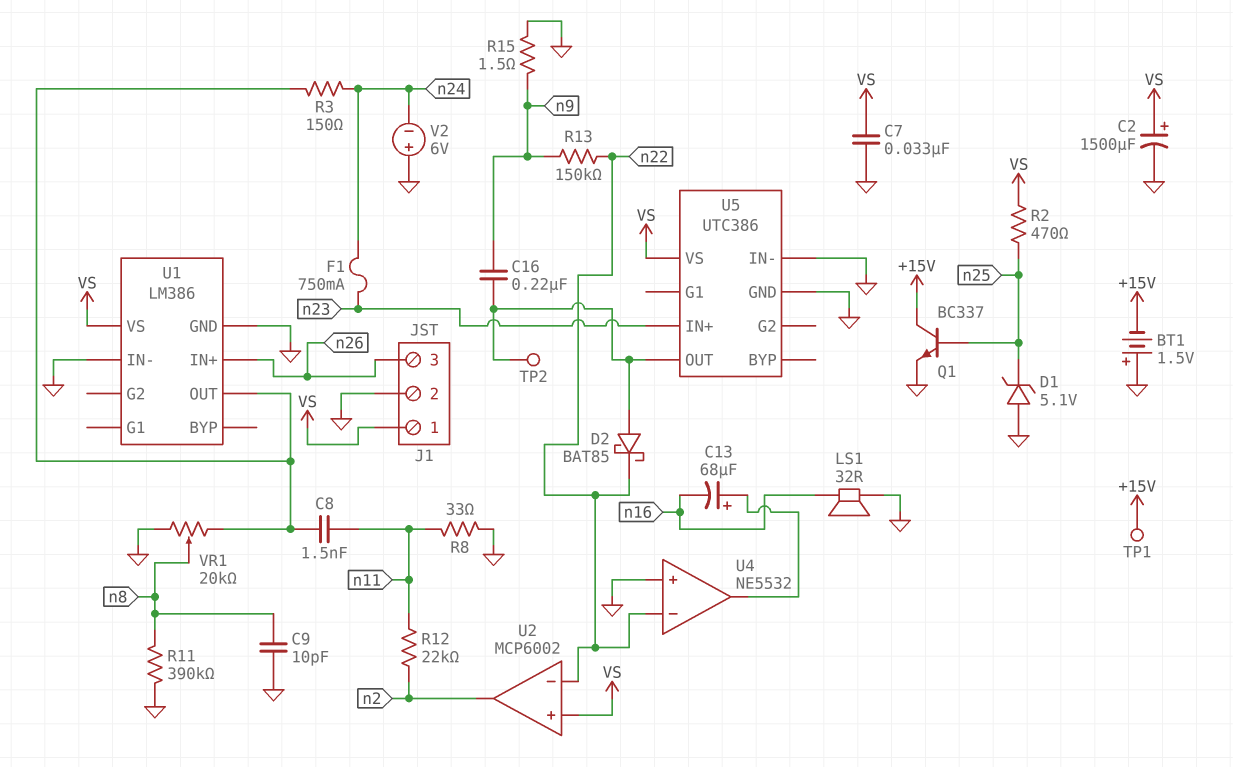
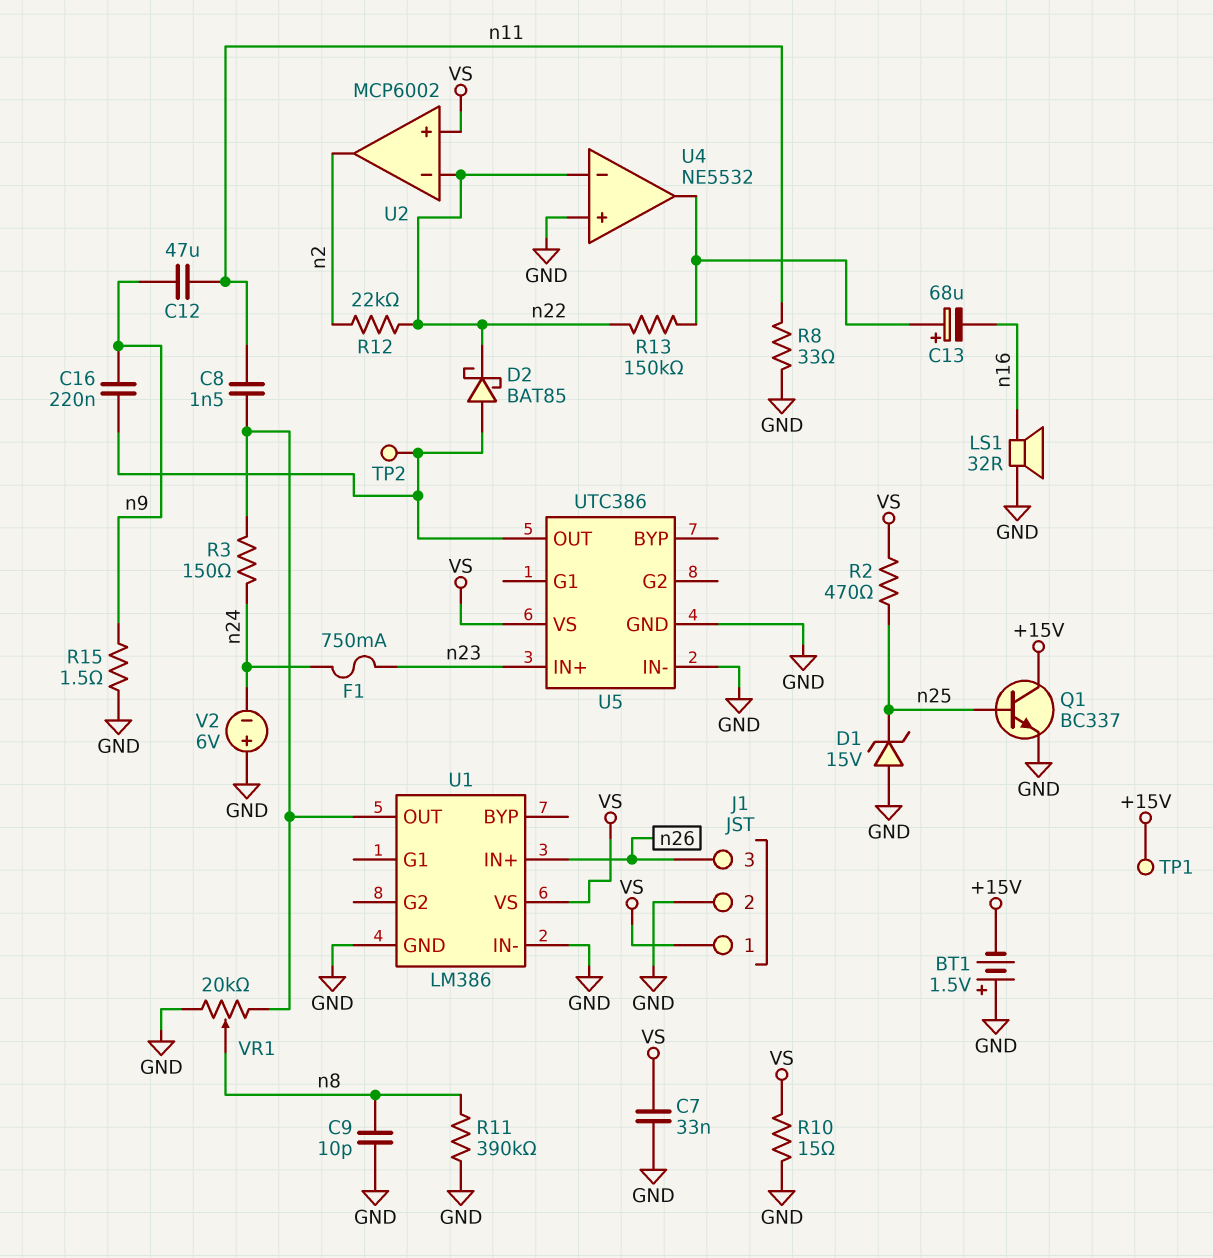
C2: 1500uF (plus VS, minus GND) -> none
C12: none -> 47uF (n9, n11)
D1: zener 5.1V (A GND, K n25) -> zener 15V (A GND, K n25)
R10: none -> 15 (GND, VS)
R12: 22k (n2, n11) -> 22k (n2, n22)
R13: 150k (n9, n22) -> 150k (U4/out, n22)

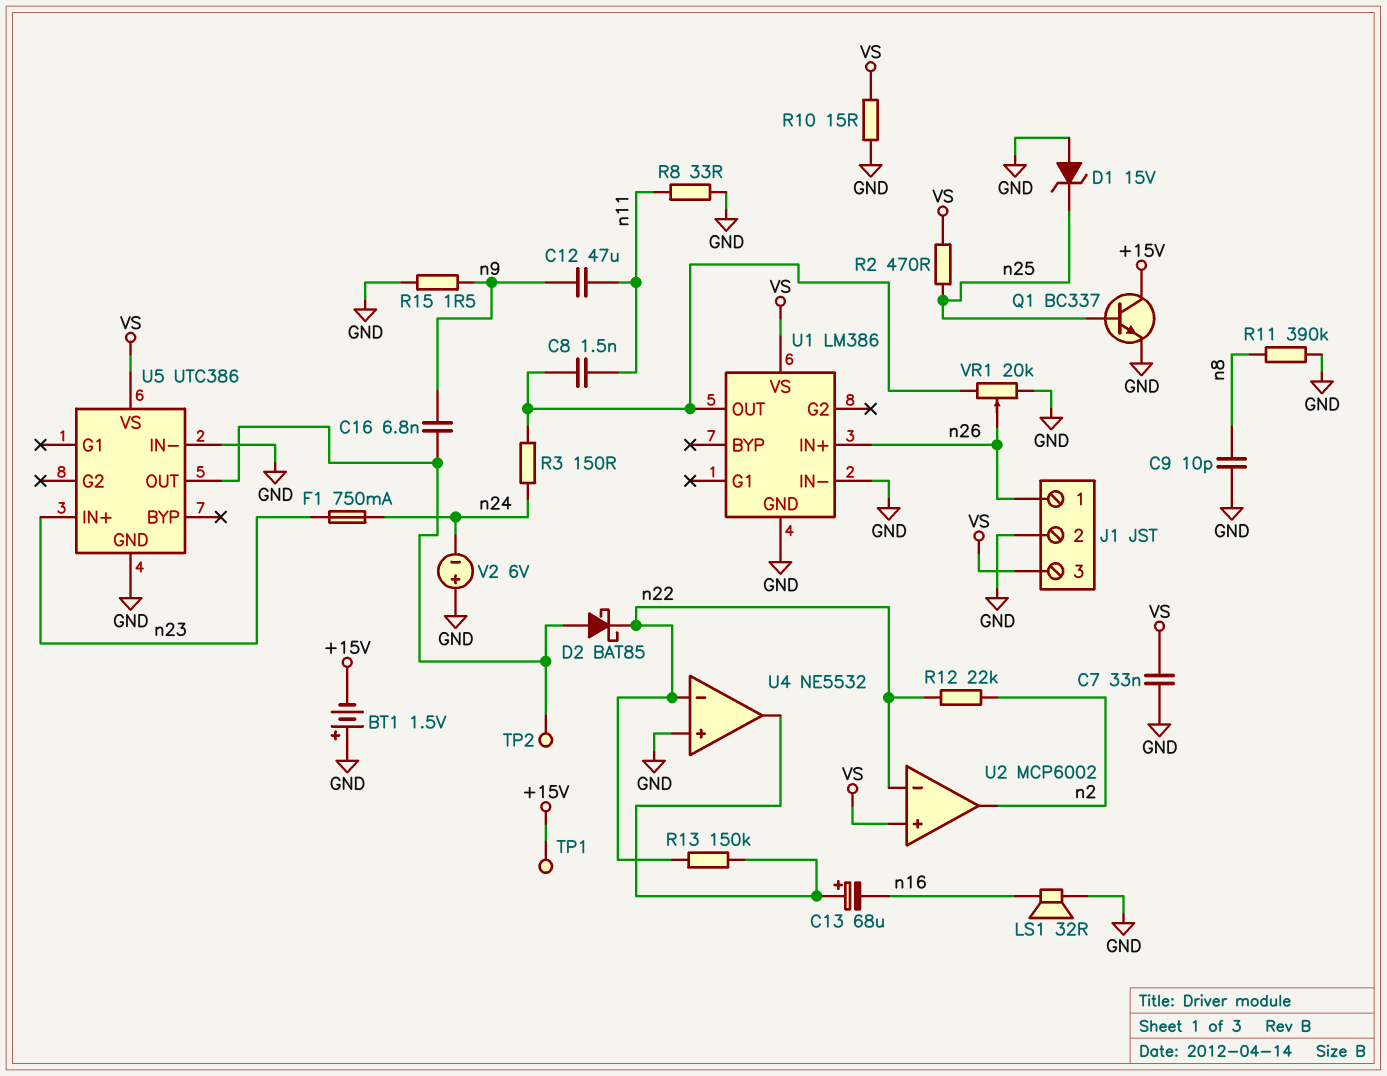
C16: 220nF (U5/OUT, n9) -> 6.8nF (U5/OUT, n9)
J1 pin 1: VS -> n26
J1 pin 3: n26 -> VS
VR1: 20k (GND, U1/OUT, wiper n8) -> 20k (GND, U1/OUT, wiper n26)

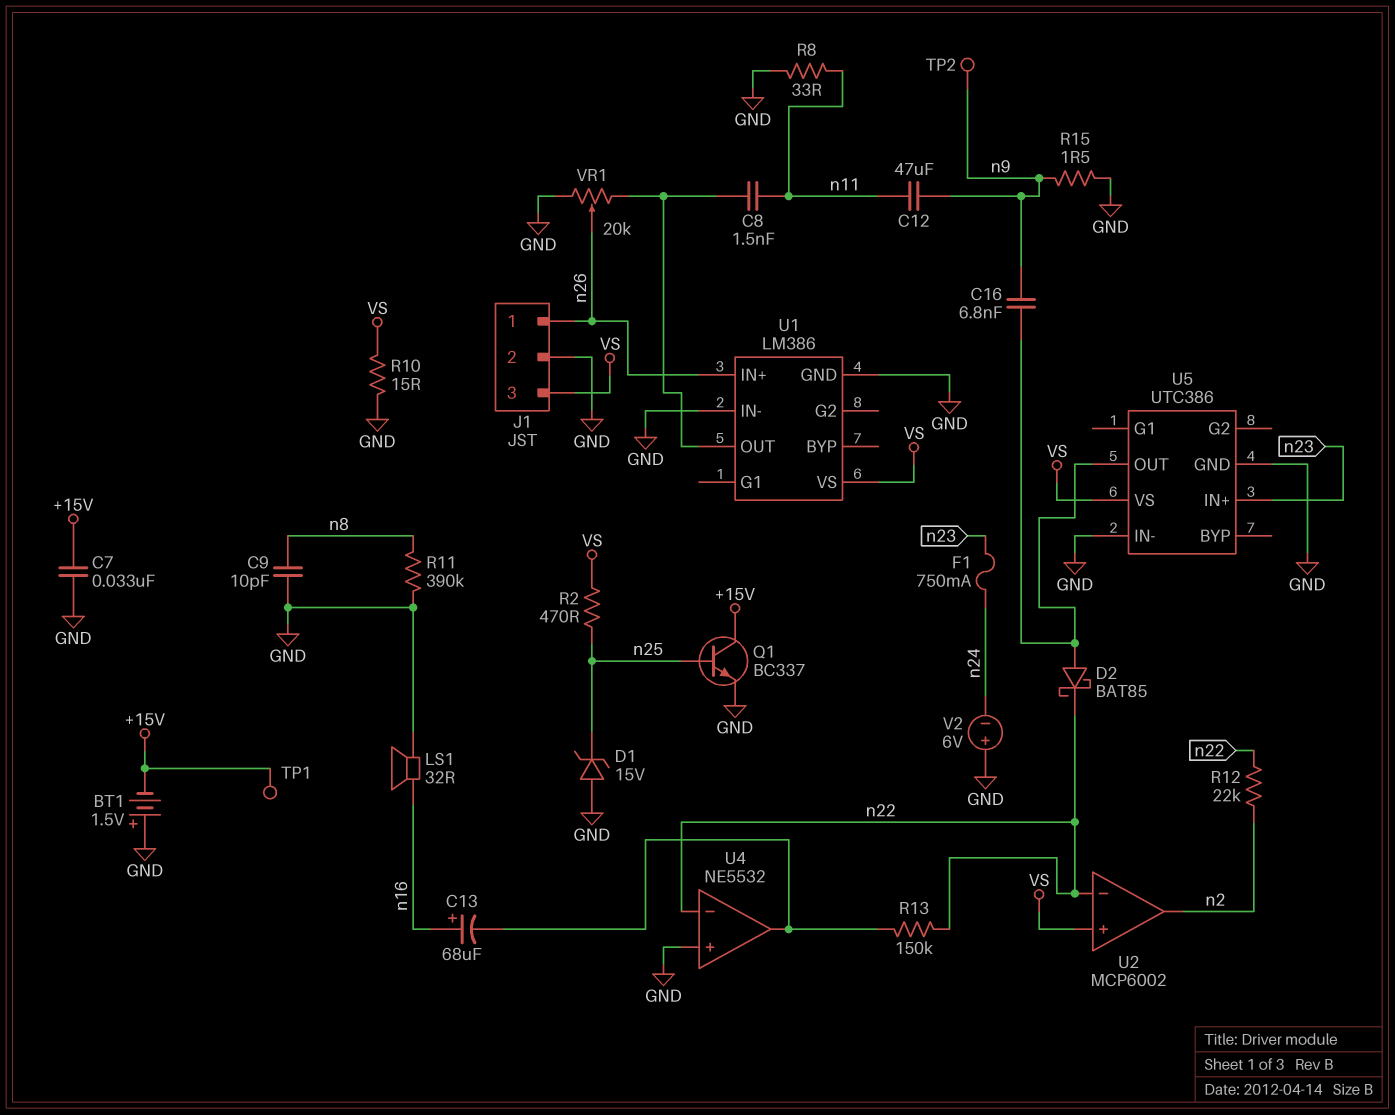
C7: 33nF (GND, VS) -> 33nF (+15V, GND)
C13: 68uF (plus U4/out, minus n16) -> 68uF (plus n16, minus U4/out)
R3: 150 (U1/OUT, n24) -> none
TP2: test point (U5/OUT) -> test point (n9)

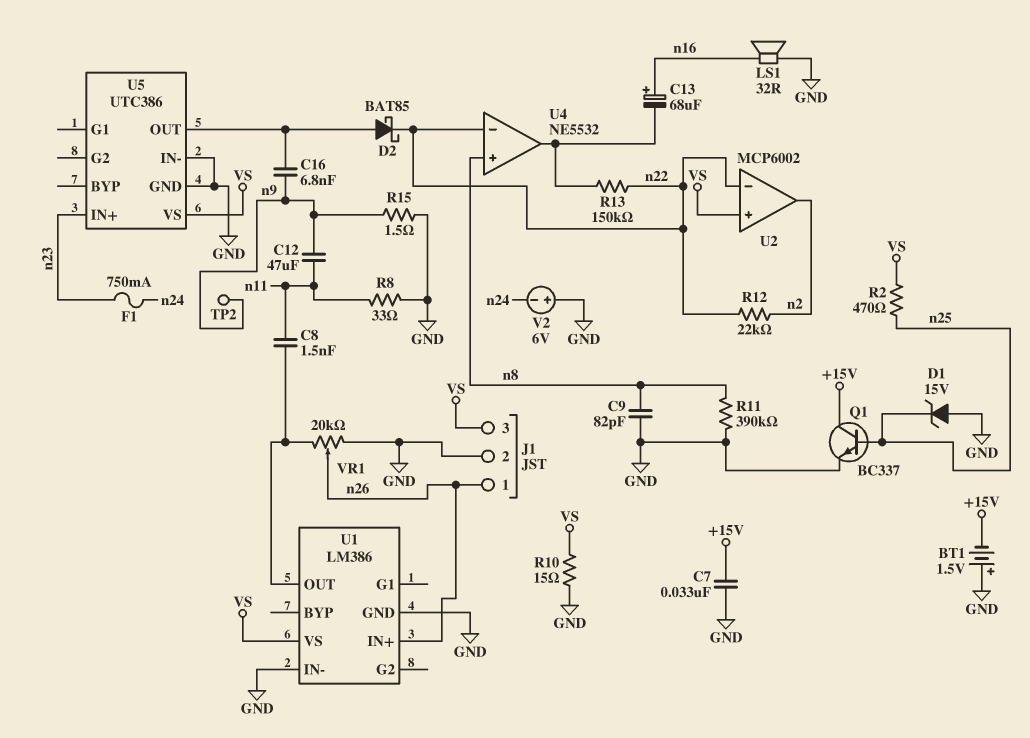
C9: 10pF (GND, n8) -> 82pF (GND, n8)
TP1: test point (+15V) -> none
U4 pin in+: GND -> n8

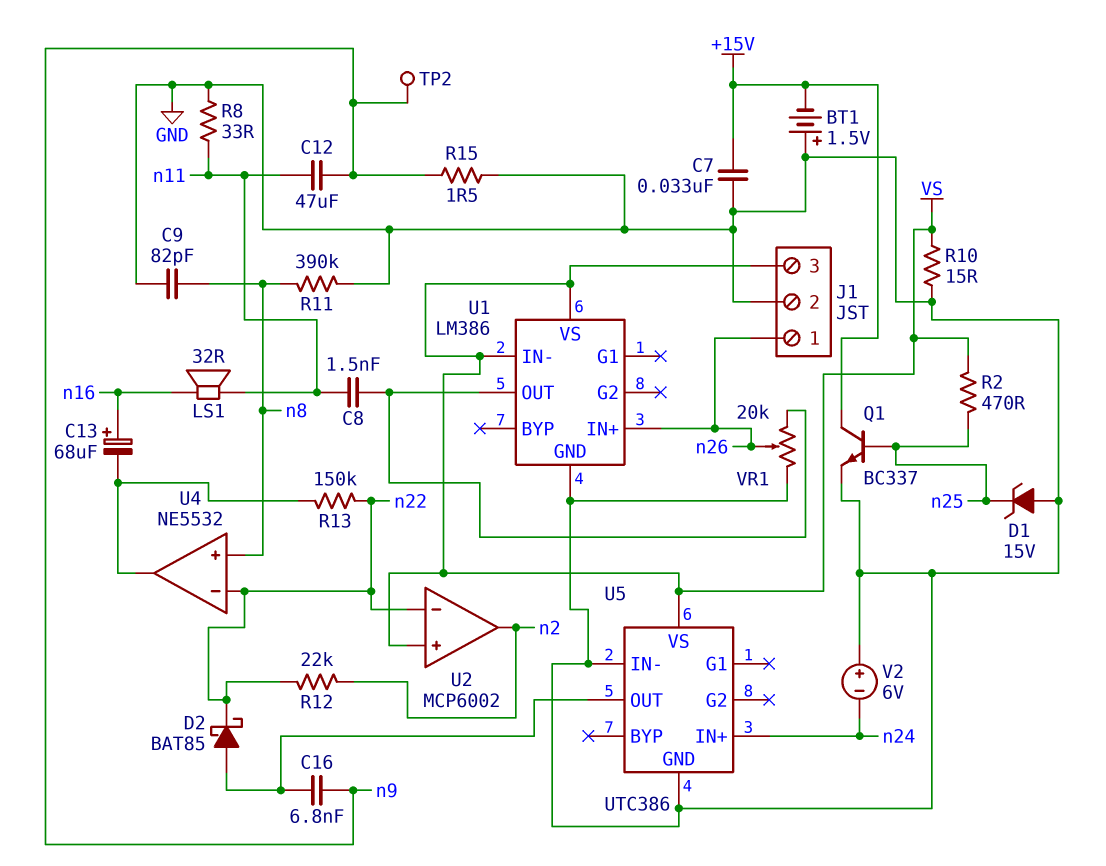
F1: 750mA (n23, n24) -> none
LS1: speaker 32R (GND, n16) -> speaker 32R (n11, n16)
U1 pin IN-: GND -> VS
U5 pin IN+: n23 -> n24

